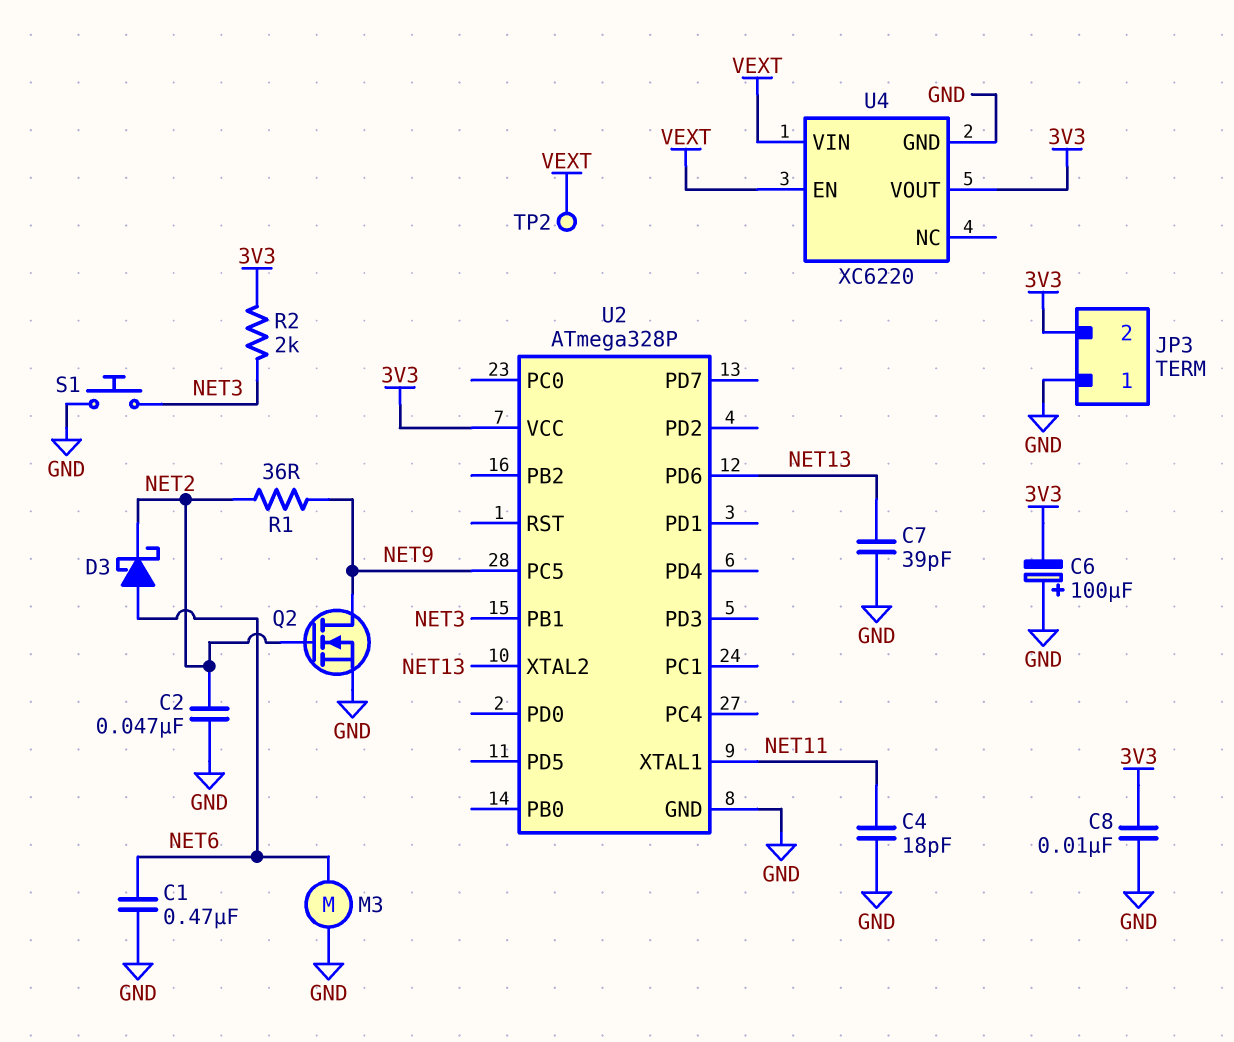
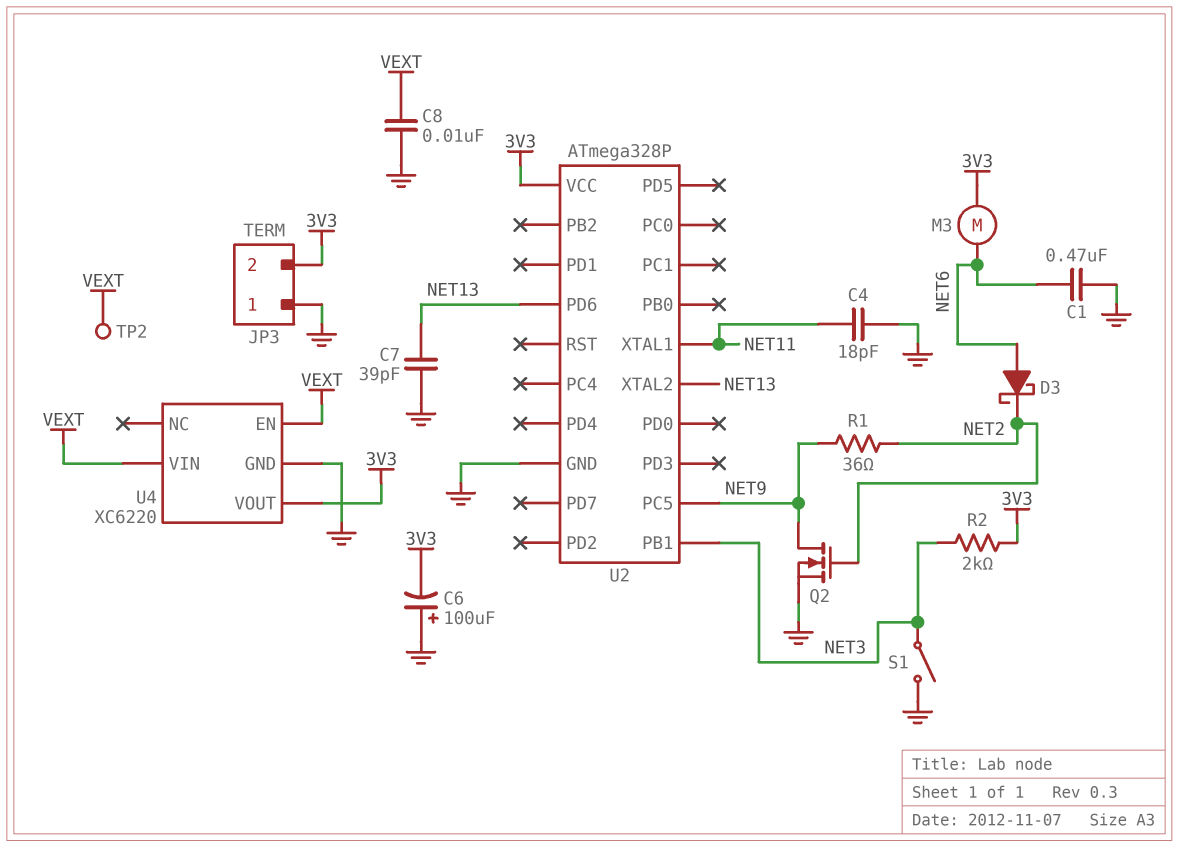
C2: 47nF (GND, NET2) -> none
C8: 10nF (3V3, GND) -> 10nF (GND, VEXT)
M3: motor (GND, NET6) -> motor (3V3, NET6)
S1: button (GND, NET3) -> switch (GND, NET3)

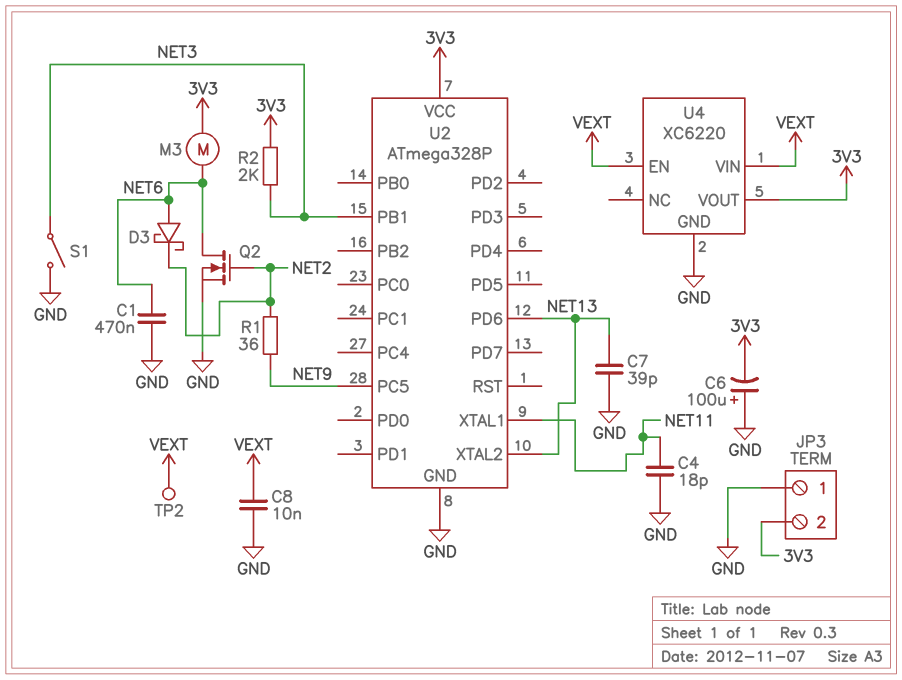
Q2: NMOS (G NET2, D NET9, S GND) -> NMOS (G NET2, D NET6, S GND)

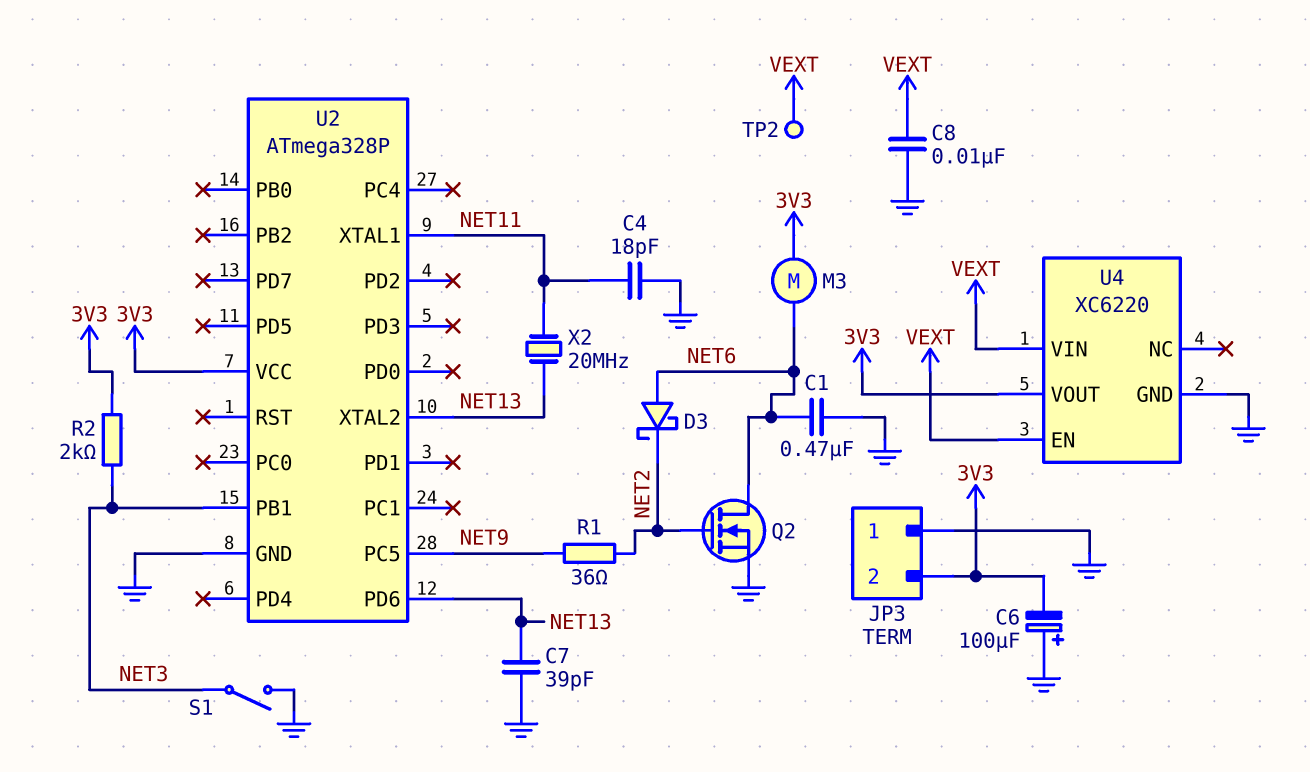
X2: none -> 20MHz (NET11, NET13)

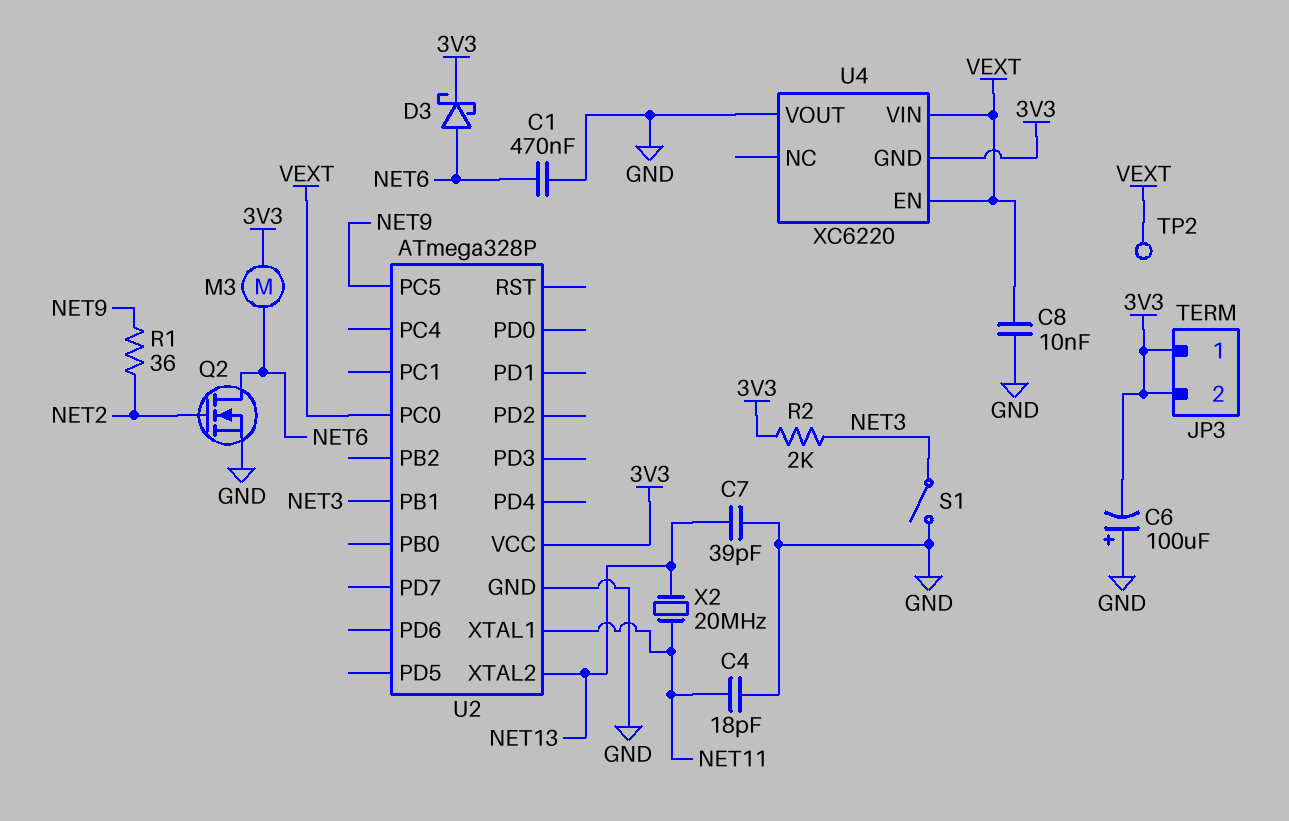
D3: schottky (A NET6, K NET2) -> schottky (A NET6, K 3V3)
JP3 pin 1: GND -> 3V3
U2 pin PC0: none -> VEXT
U2 pin PD6: NET13 -> none
U4 pin GND: GND -> 3V3
U4 pin VOUT: 3V3 -> GND

